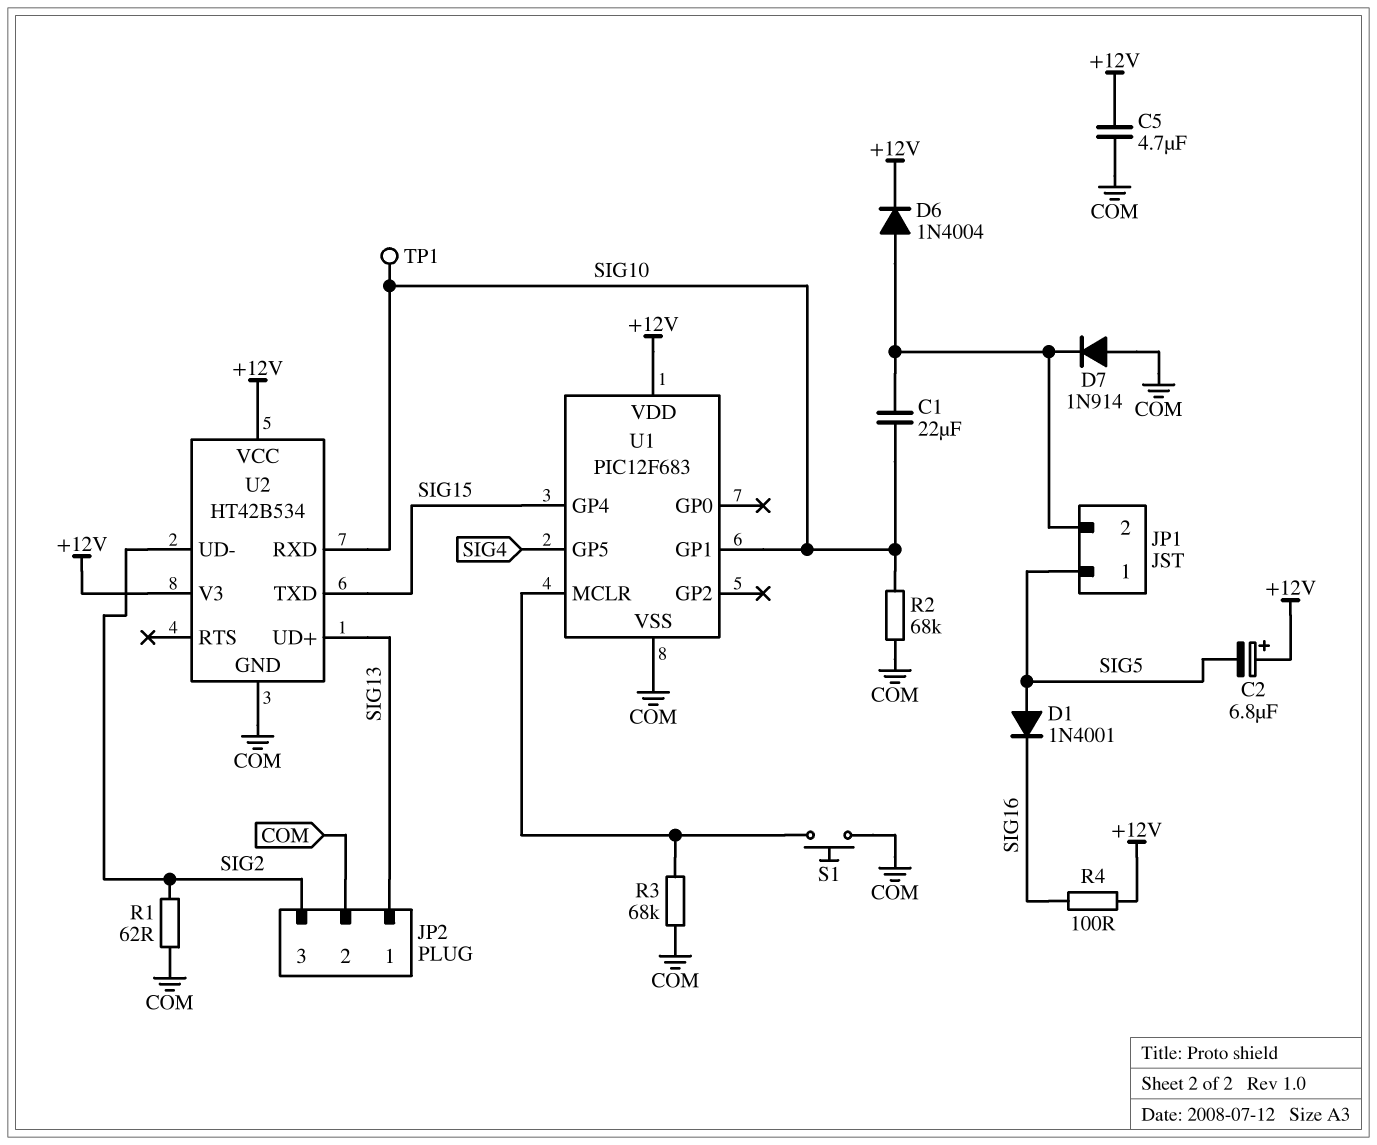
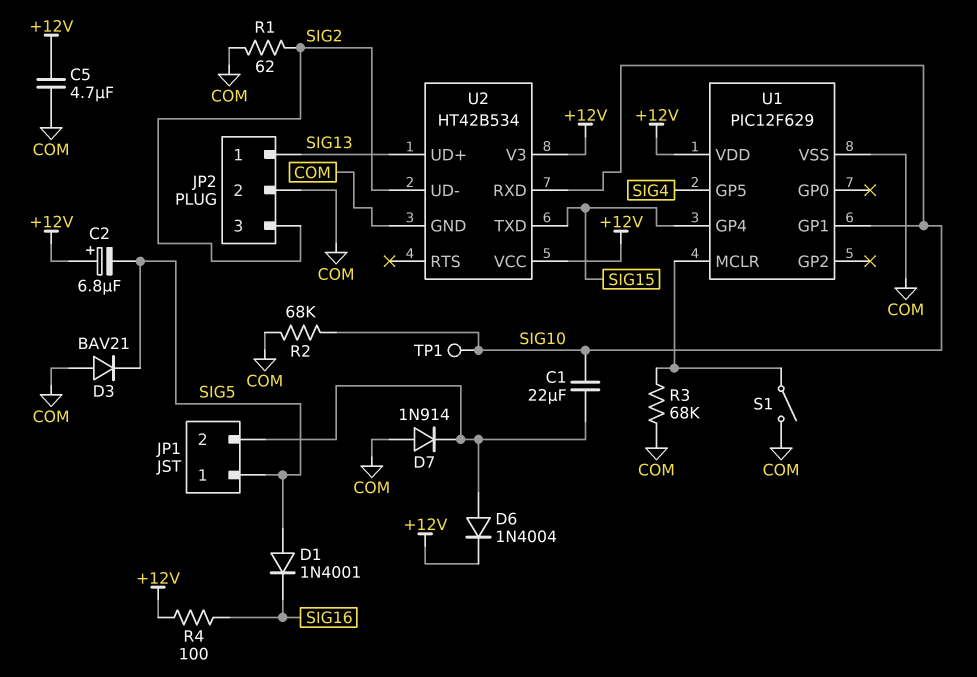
D3: none -> diode BAV21 (A COM, K SIG5)
S1: button (COM, U1/MCLR) -> switch (COM, U1/MCLR)
U1: PIC12F683 -> PIC12F629

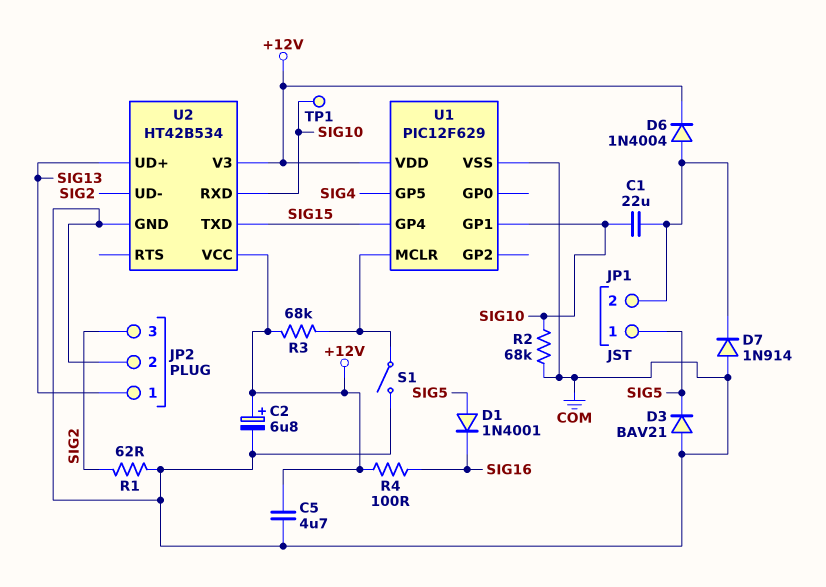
C2: 6.8uF (plus +12V, minus SIG5) -> 6.8uF (plus +12V, minus COM)
R3: 68k (COM, U1/MCLR) -> 68k (+12V, U1/MCLR)

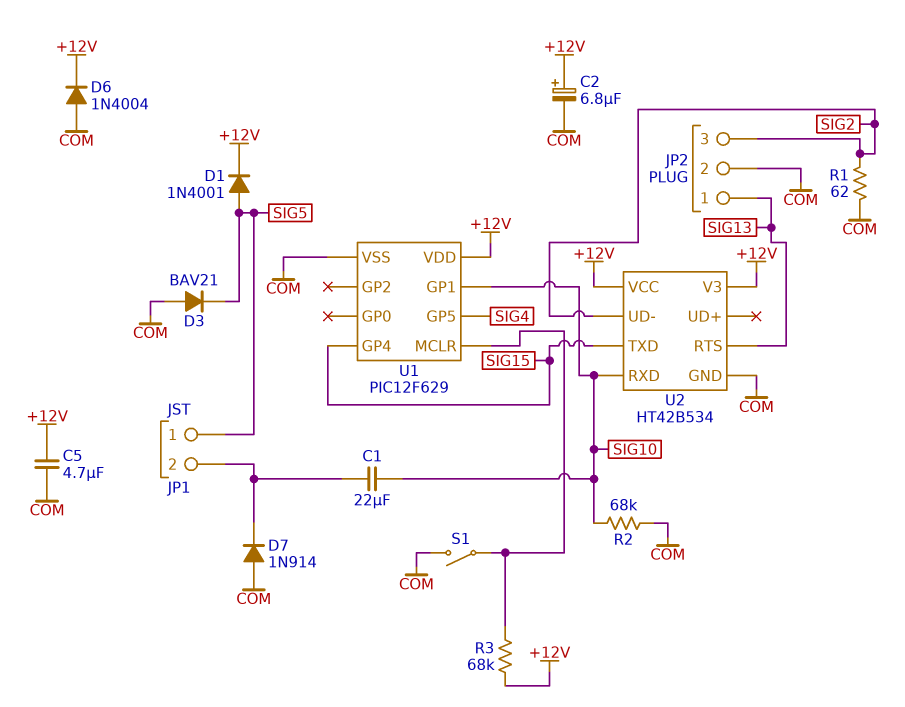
D1: diode 1N4001 (A SIG5, K SIG16) -> diode 1N4001 (A SIG5, K +12V)
D6: diode 1N4004 (A JP1/2, K +12V) -> diode 1N4004 (A COM, K +12V)
R4: 100 (+12V, SIG16) -> none
TP1: test point (SIG10) -> none
U2 pin RTS: none -> SIG13
U2 pin UD+: SIG13 -> none

